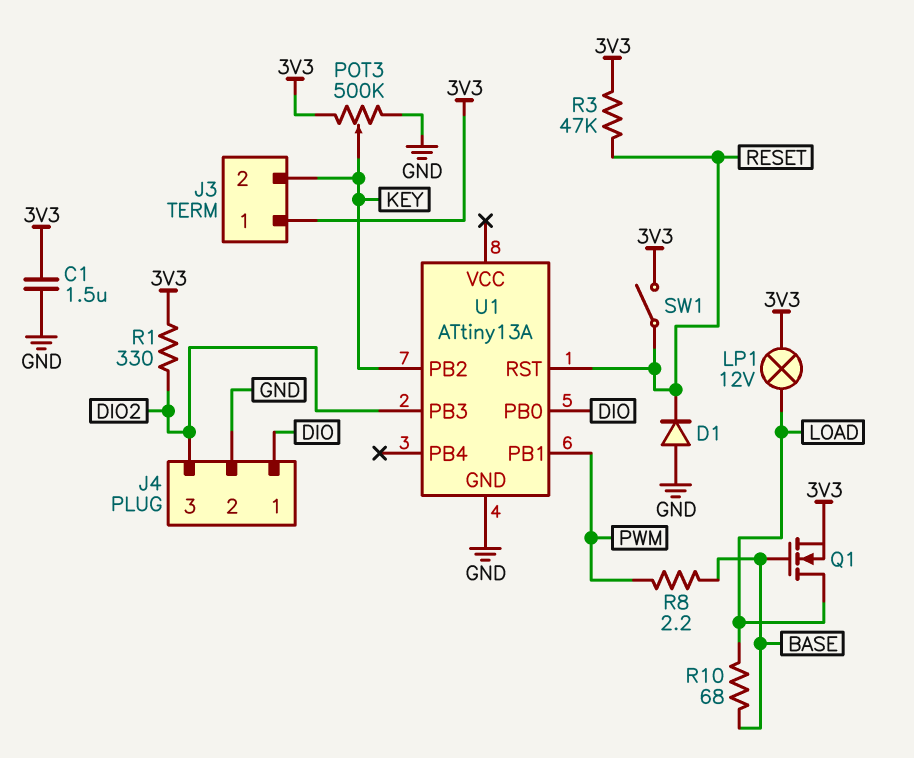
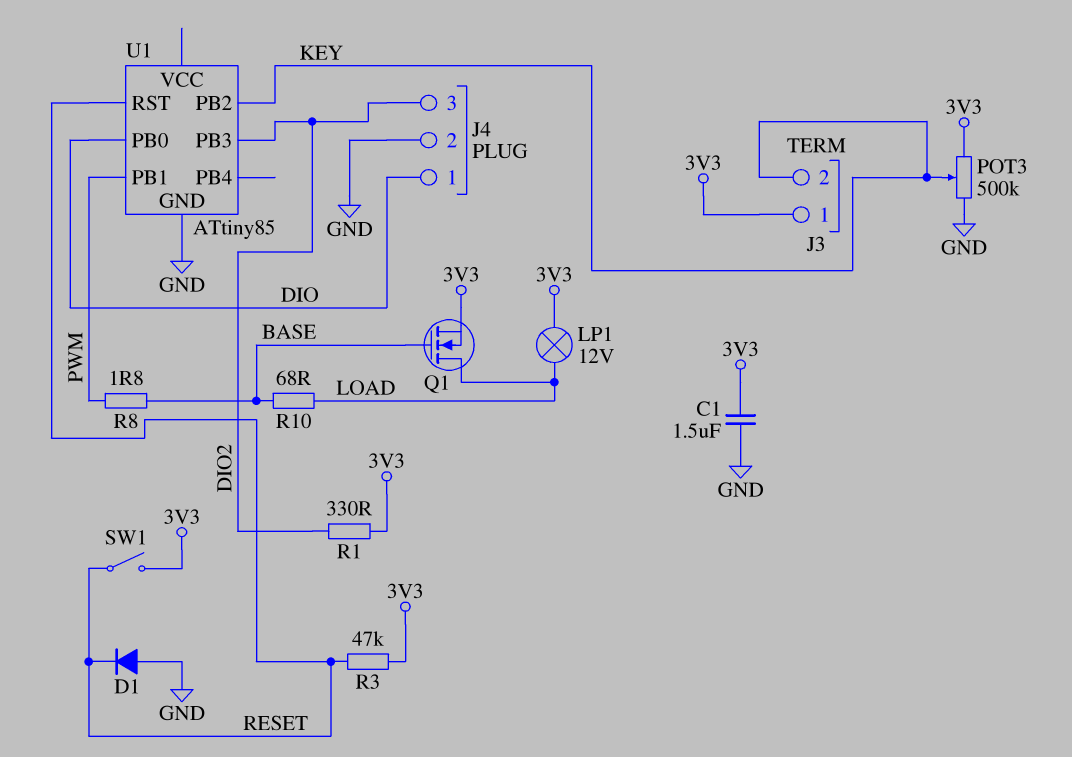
R8: 2.2 (BASE, PWM) -> 1.8 (BASE, PWM)
U1: ATtiny13A -> ATtiny85

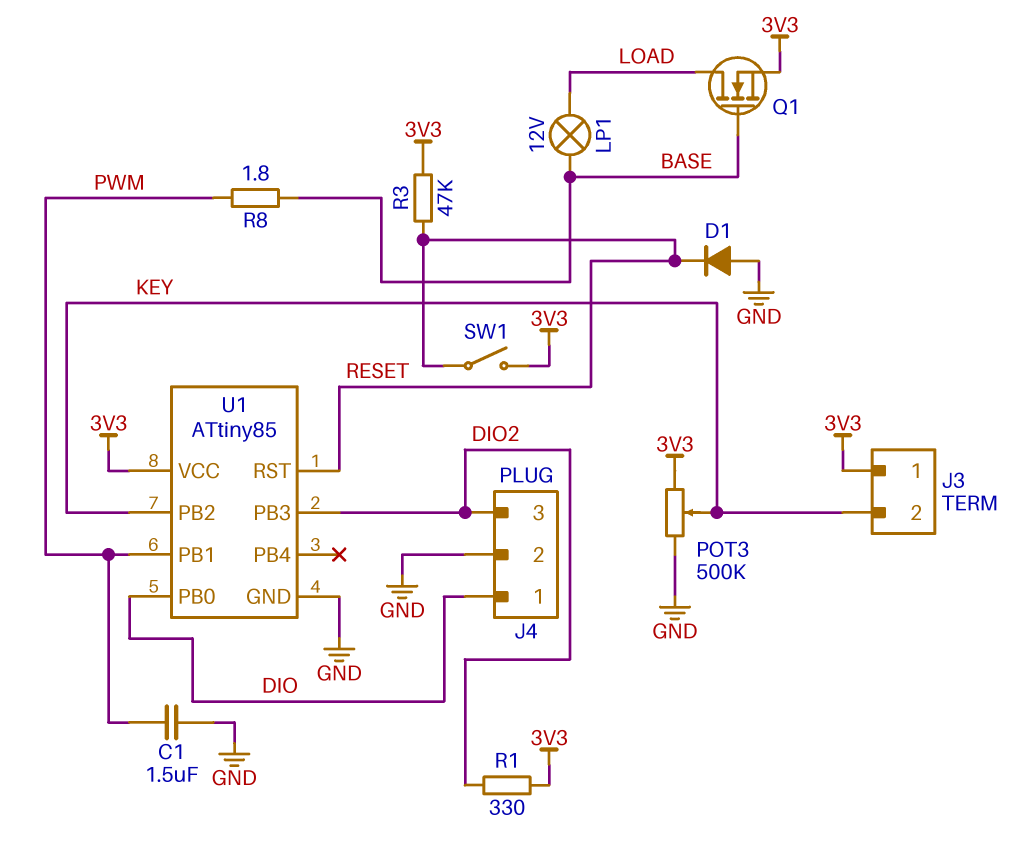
C1: 1.5uF (3V3, GND) -> 1.5uF (GND, PWM)
LP1: lamp 12V (3V3, LOAD) -> lamp 12V (BASE, LOAD)
R10: 68 (BASE, LOAD) -> none
U1 pin VCC: none -> 3V3

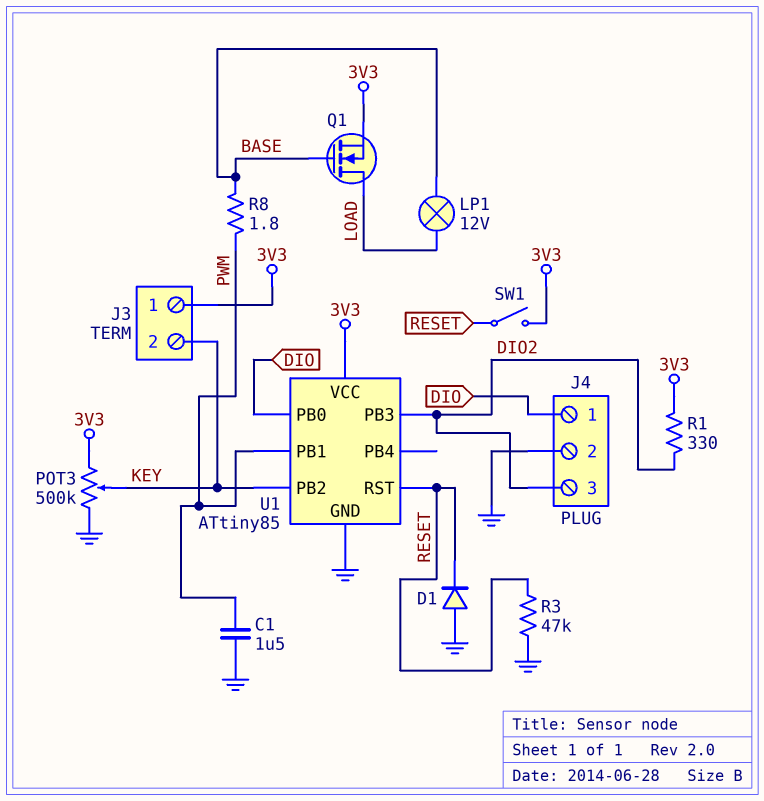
R3: 47k (3V3, RESET) -> 47k (GND, RESET)

